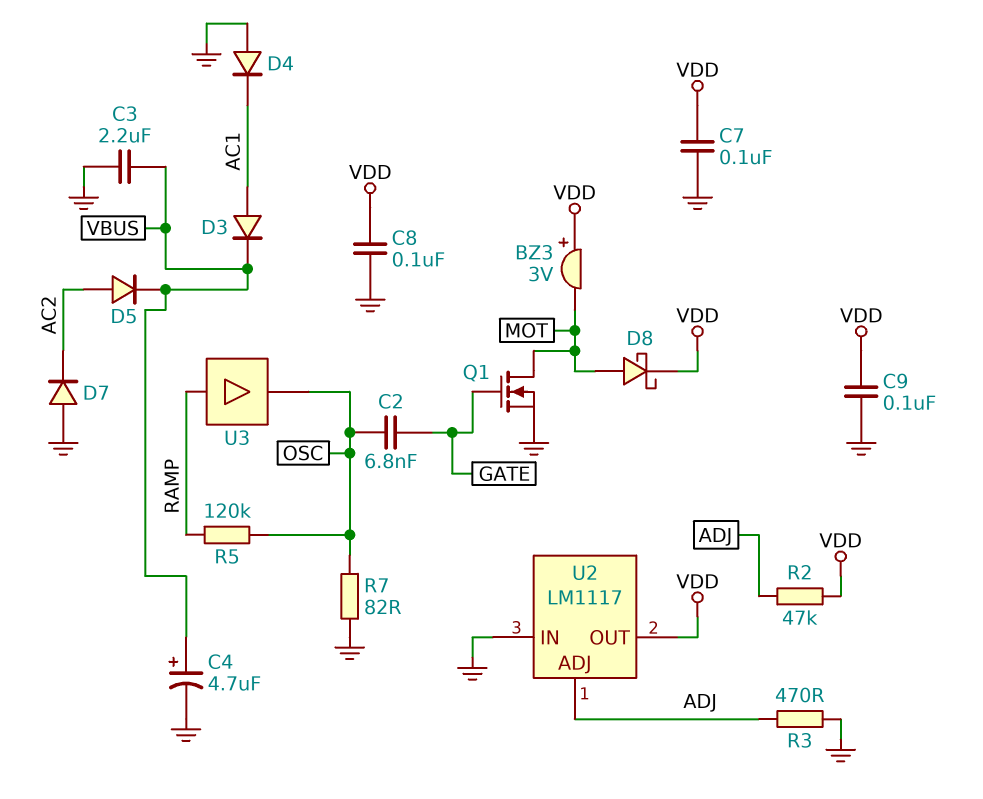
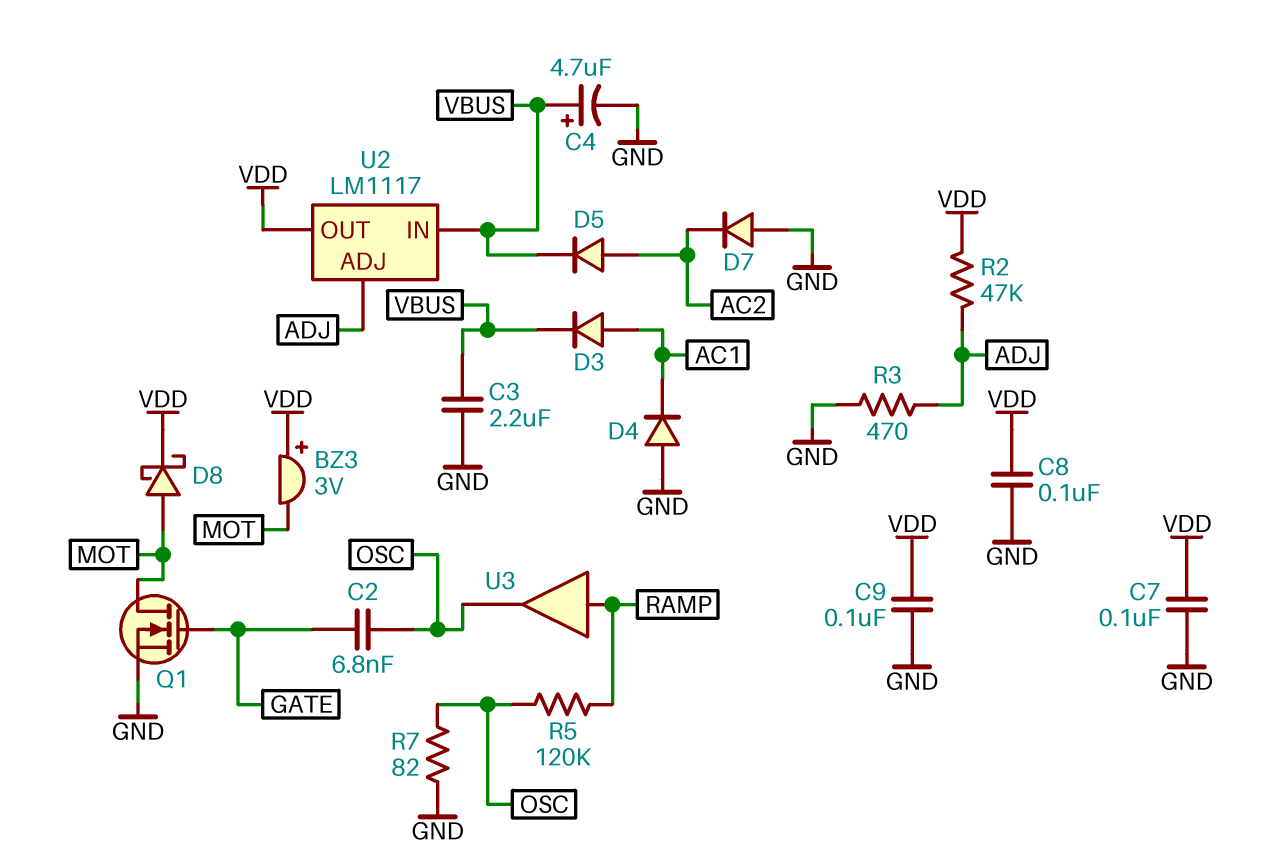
U2 pin IN: GND -> VBUS

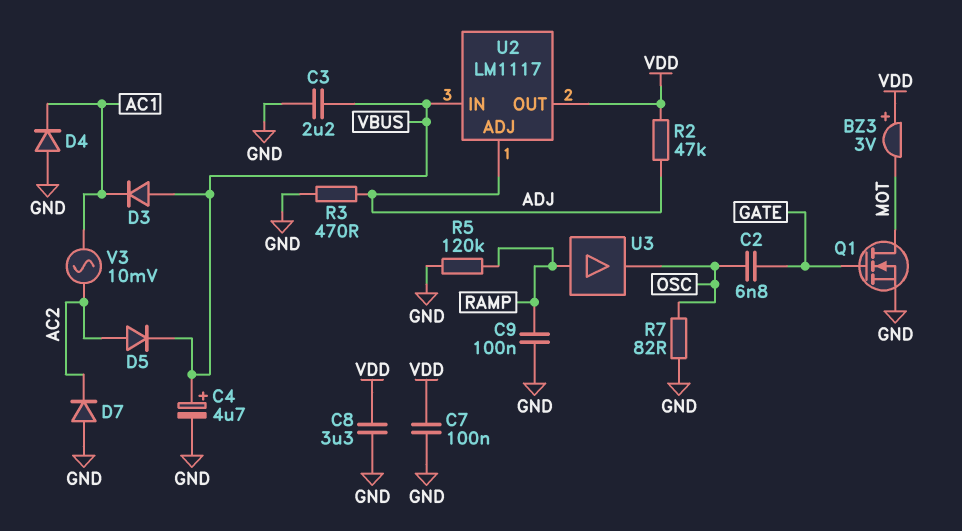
C8: 100nF (GND, VDD) -> 3.3uF (GND, VDD)
C9: 100nF (GND, VDD) -> 100nF (GND, RAMP)
D3: diode (A AC1, K VBUS) -> diode (A VBUS, K AC1)
D8: schottky (A MOT, K VDD) -> none
R5: 120k (OSC, RAMP) -> 120k (GND, RAMP)
V3: none -> AC 10mV (AC1, AC2)

